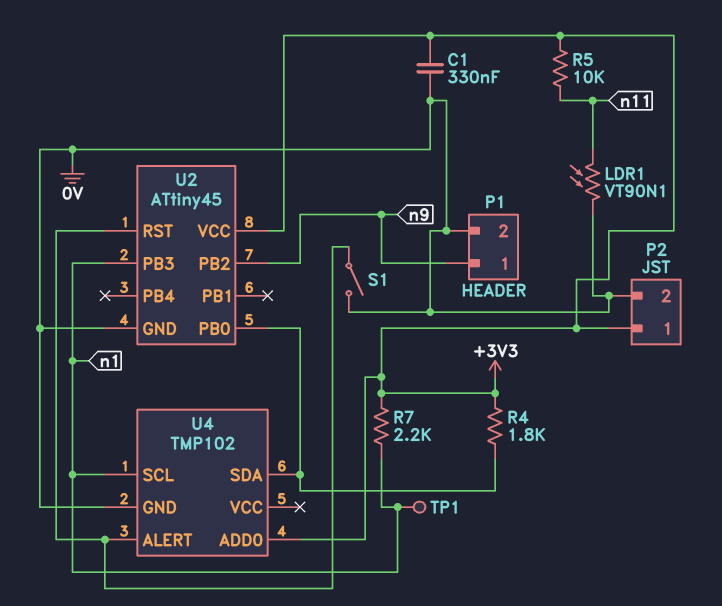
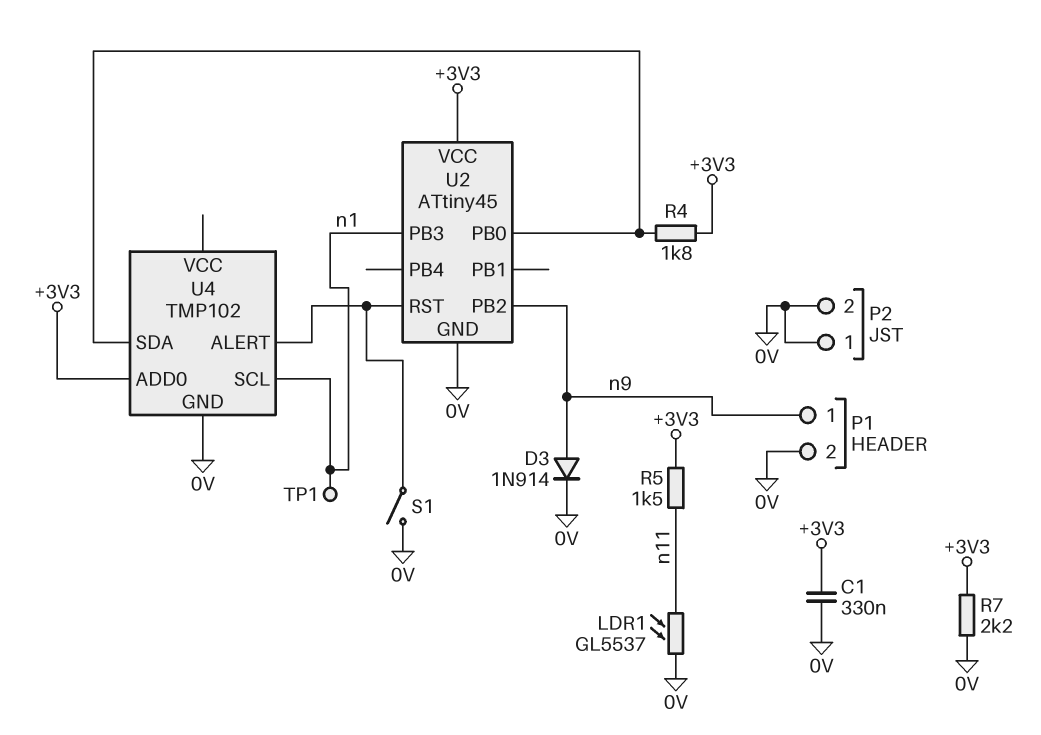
D3: none -> diode 1N914 (A n9, K 0V)
LDR1: VT90N1 (0V, n11) -> GL5537 (0V, n11)
P2 pin 1: +3V3 -> 0V
R5: 10k (+3V3, n11) -> 1.5k (+3V3, n11)
R7: 2.2k (+3V3, n1) -> 2.2k (+3V3, 0V)

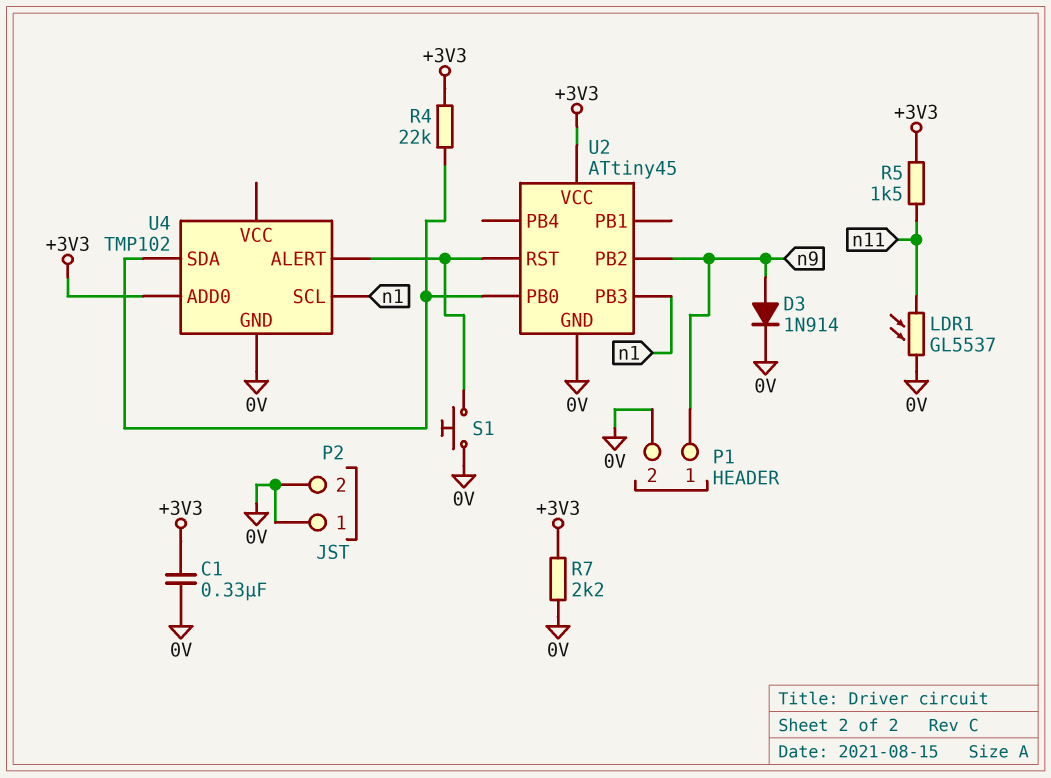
R4: 1.8k (+3V3, U2/PB0) -> 22k (+3V3, U2/PB0)
S1: switch (0V, U2/RST) -> button (0V, U2/RST)
TP1: test point (n1) -> none

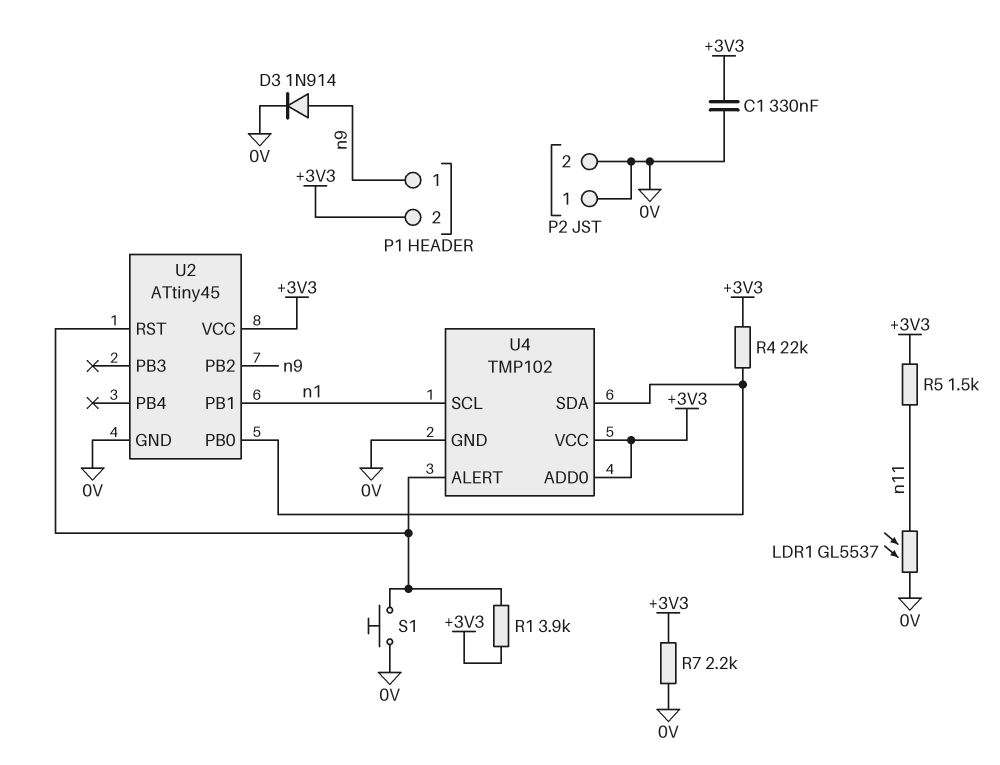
P1 pin 2: 0V -> +3V3
R1: none -> 3.9k (+3V3, U2/RST)
U2 pin PB1: none -> n1
U2 pin PB3: n1 -> none
U4 pin VCC: none -> +3V3

